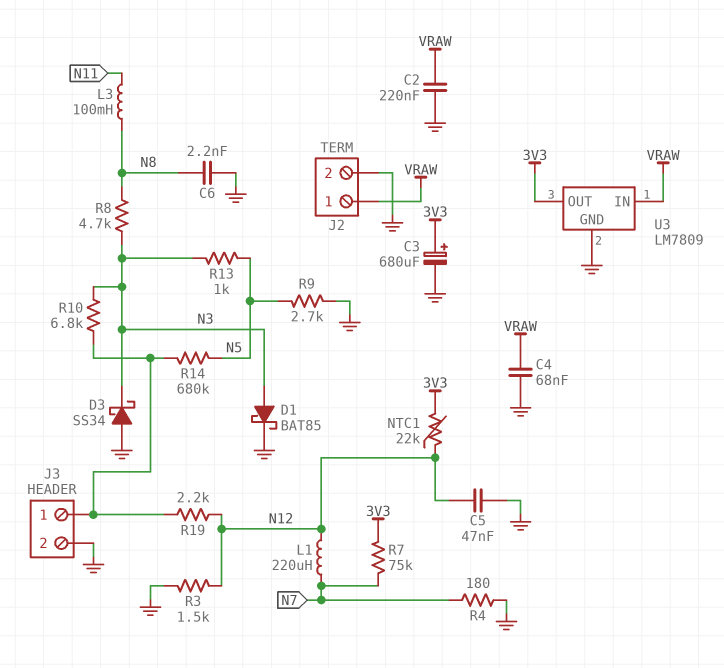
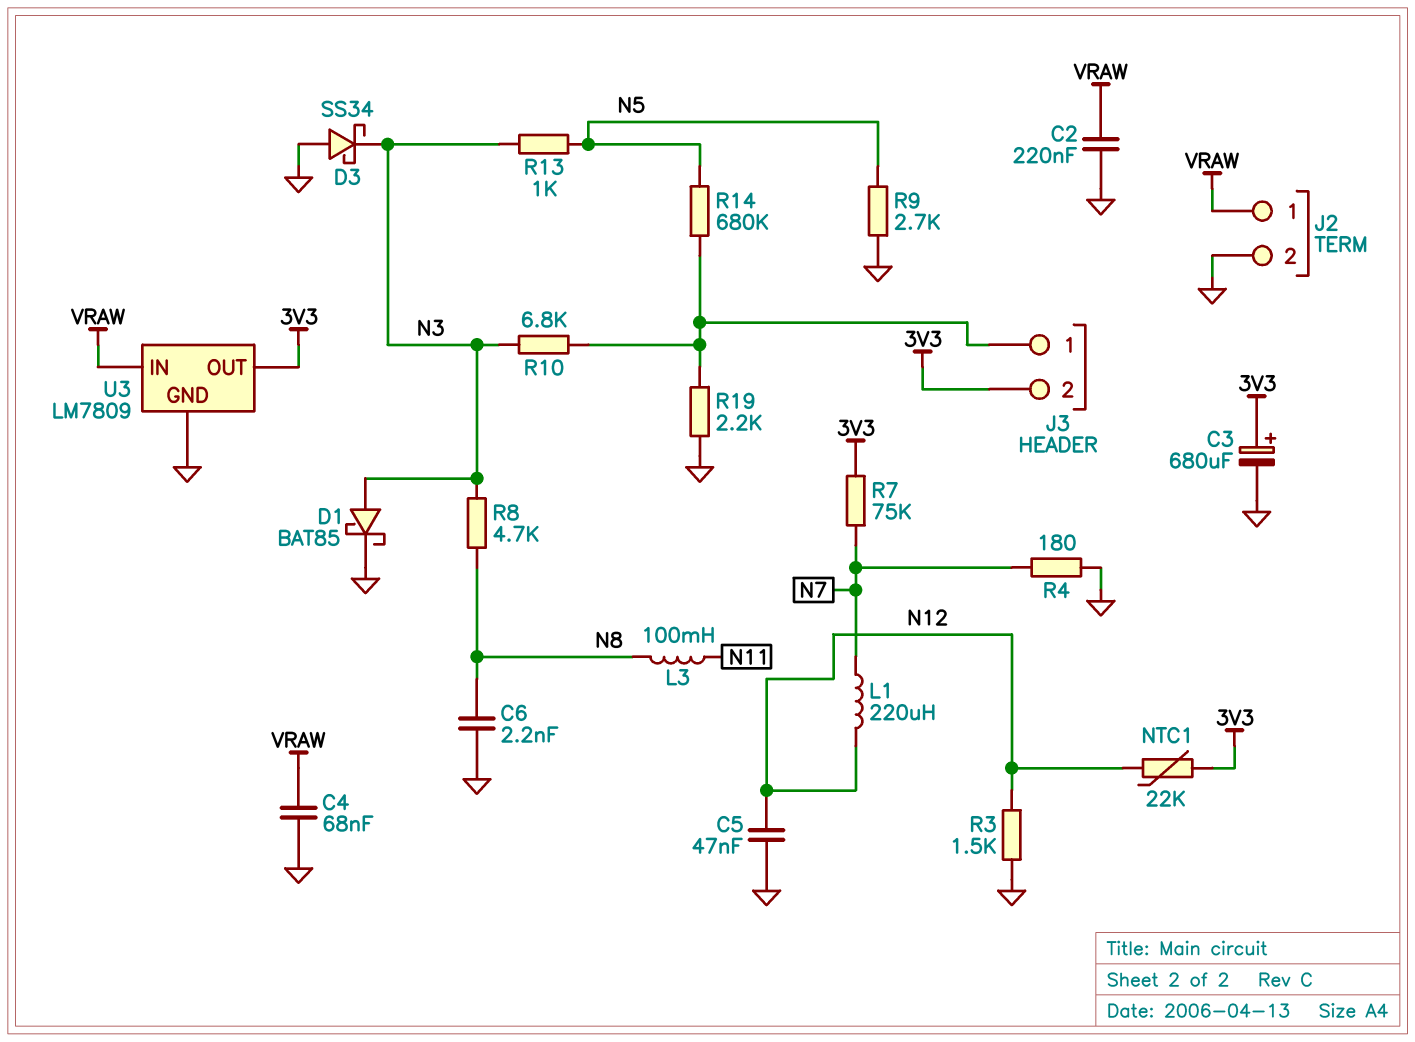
J3 pin 2: GND -> 3V3
R19: 2.2k (J3/1, N12) -> 2.2k (GND, J3/1)

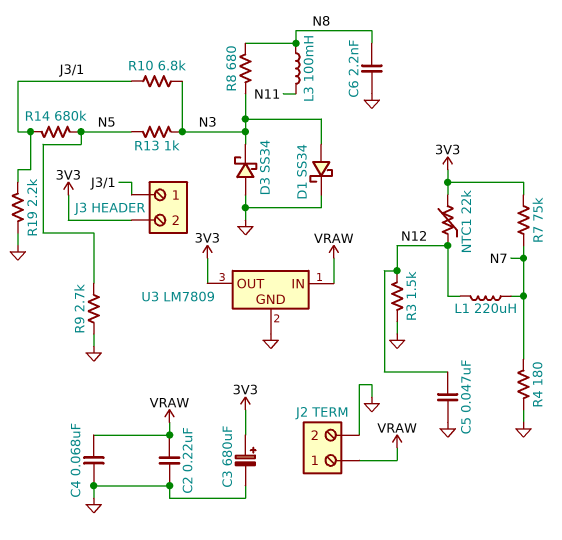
D1: schottky BAT85 (A N3, K GND) -> schottky SS34 (A N3, K GND)
R8: 4.7k (N3, N8) -> 680 (N3, N8)

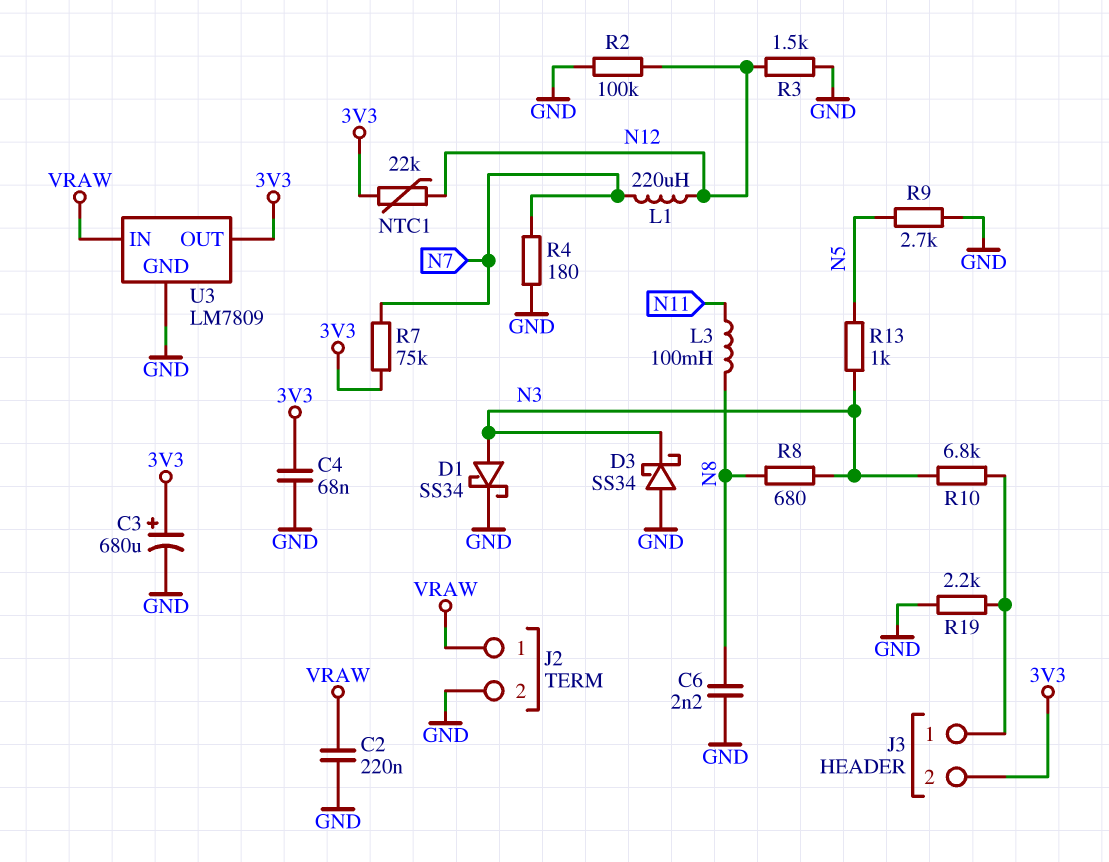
C4: 68nF (GND, VRAW) -> 68nF (3V3, GND)
C5: 47nF (GND, N12) -> none
R2: none -> 100k (GND, N12)
R14: 680k (J3/1, N5) -> none

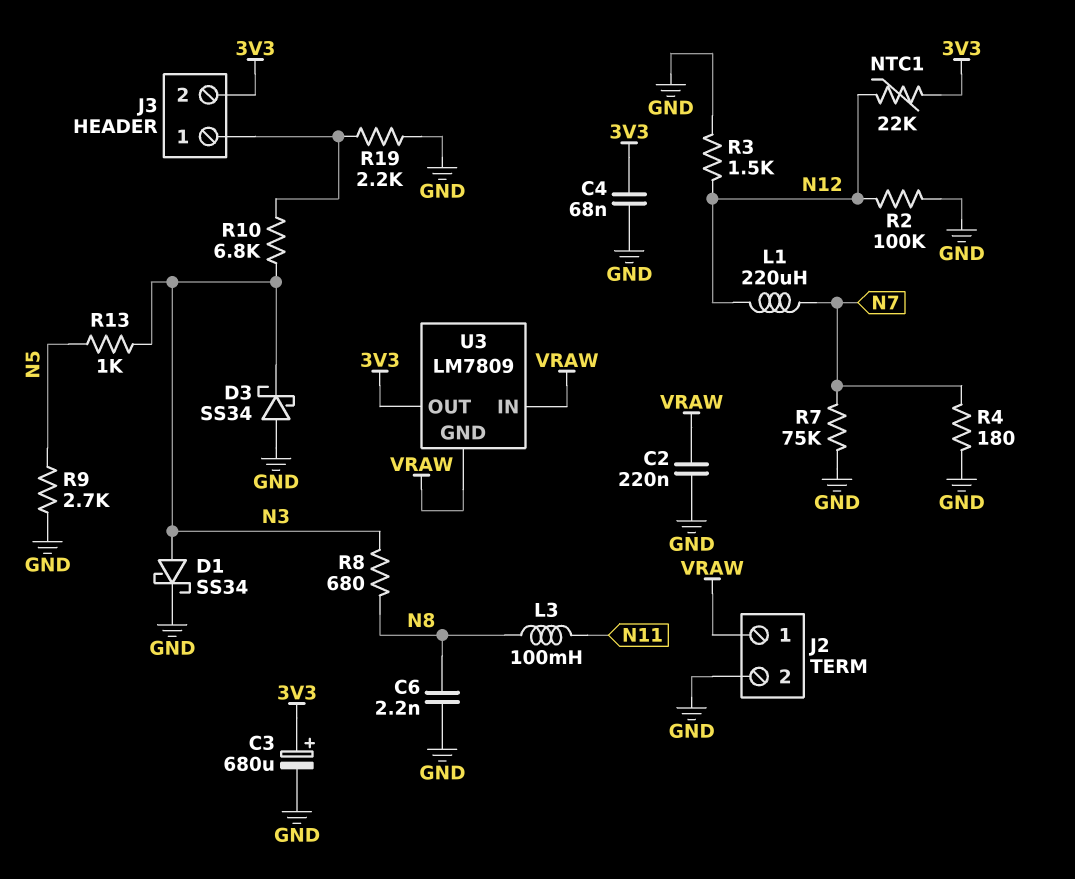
R7: 75k (3V3, N7) -> 75k (GND, N7)
U3 pin GND: GND -> VRAW

